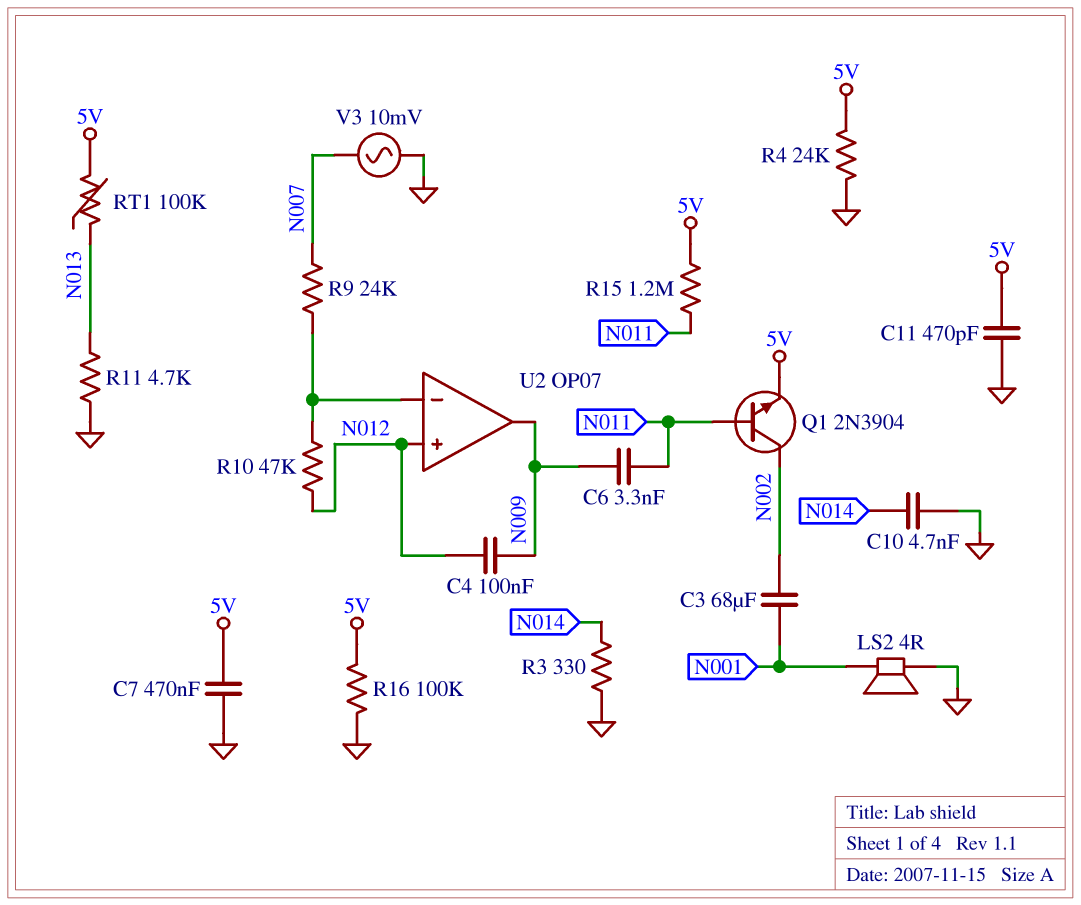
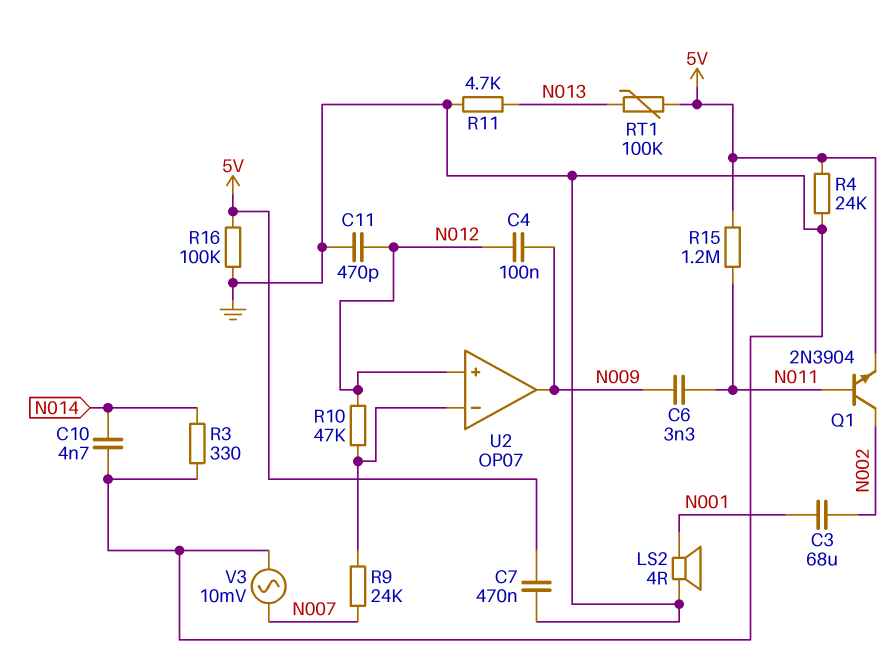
C11: 470pF (5V, GND) -> 470pF (GND, N012)

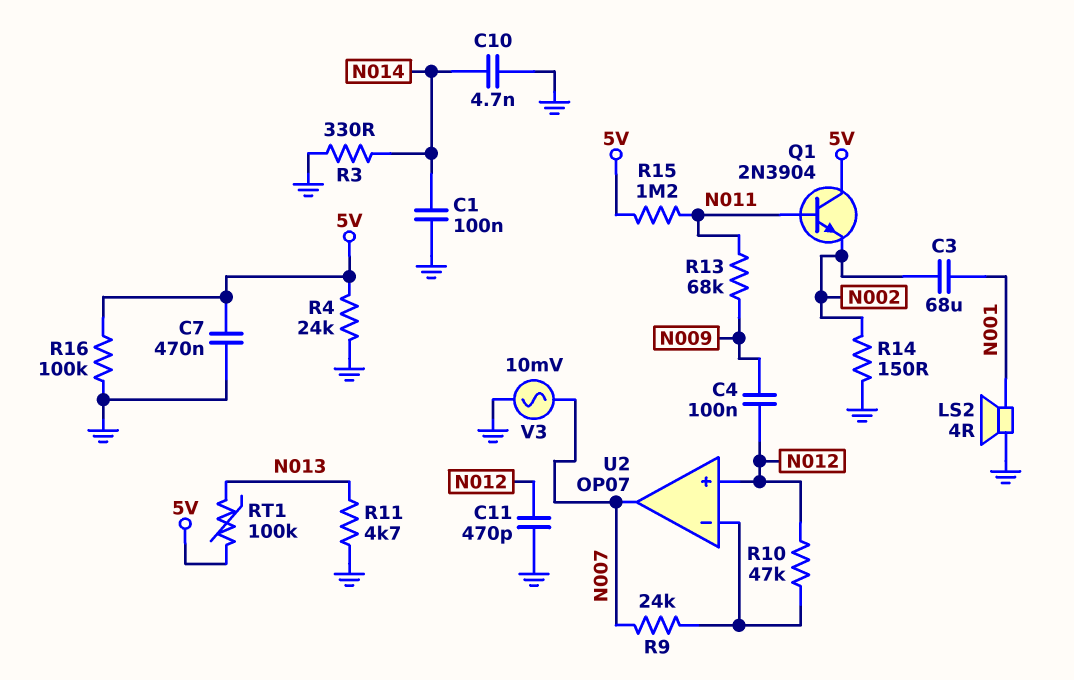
C1: none -> 100nF (GND, N014)
C6: 3.3nF (N009, N011) -> none
Q1: NPN 2N3904 (B N011, C N002, E 5V) -> NPN 2N3904 (B N011, C 5V, E N002)
R13: none -> 68k (N009, N011)
R14: none -> 150 (GND, N002)
U2 pin out: N009 -> N007

